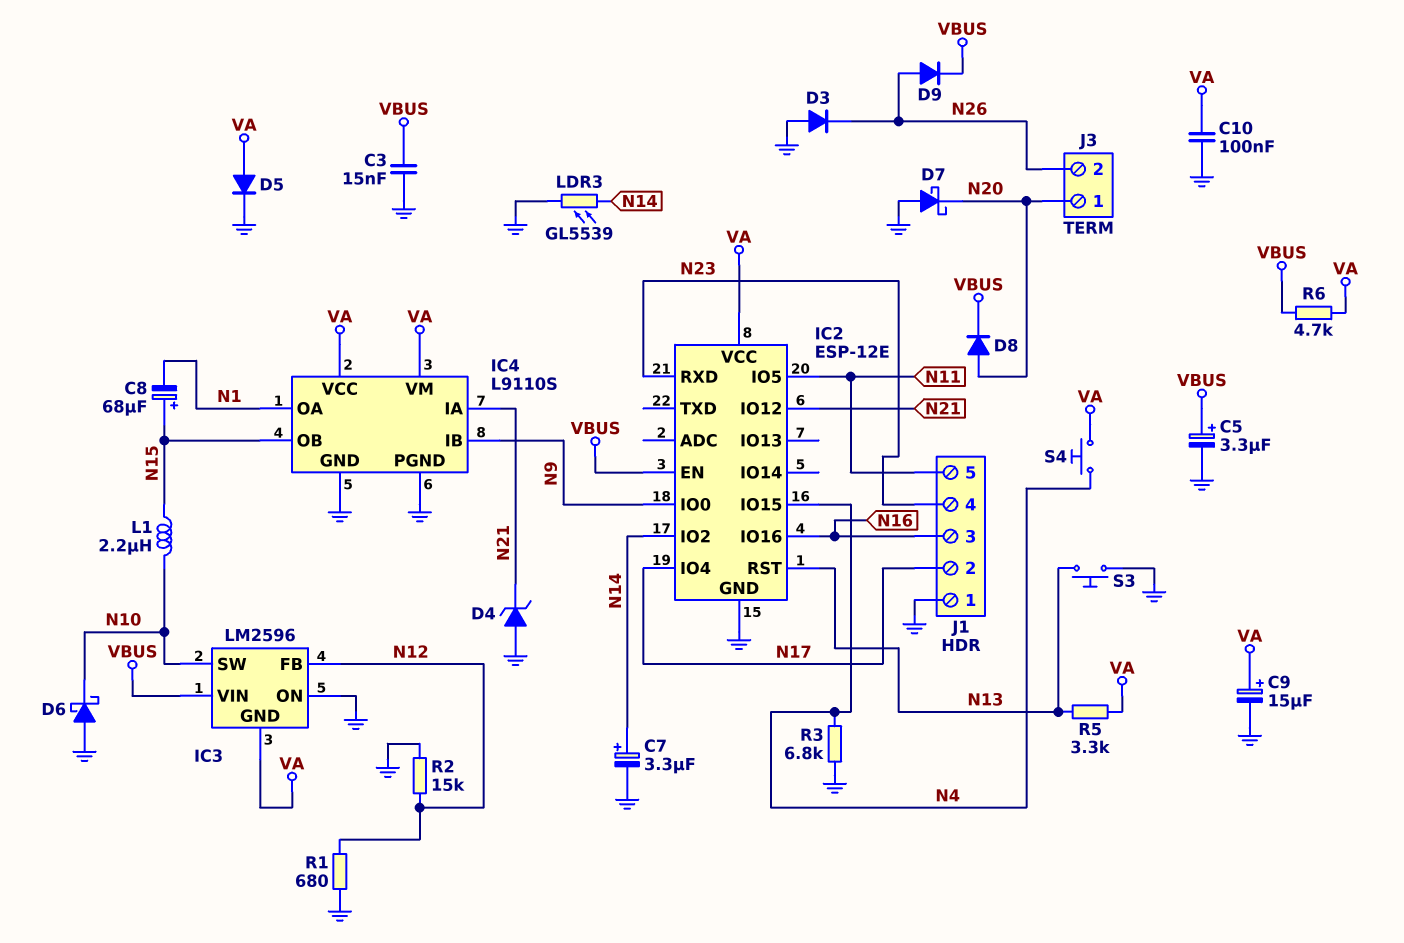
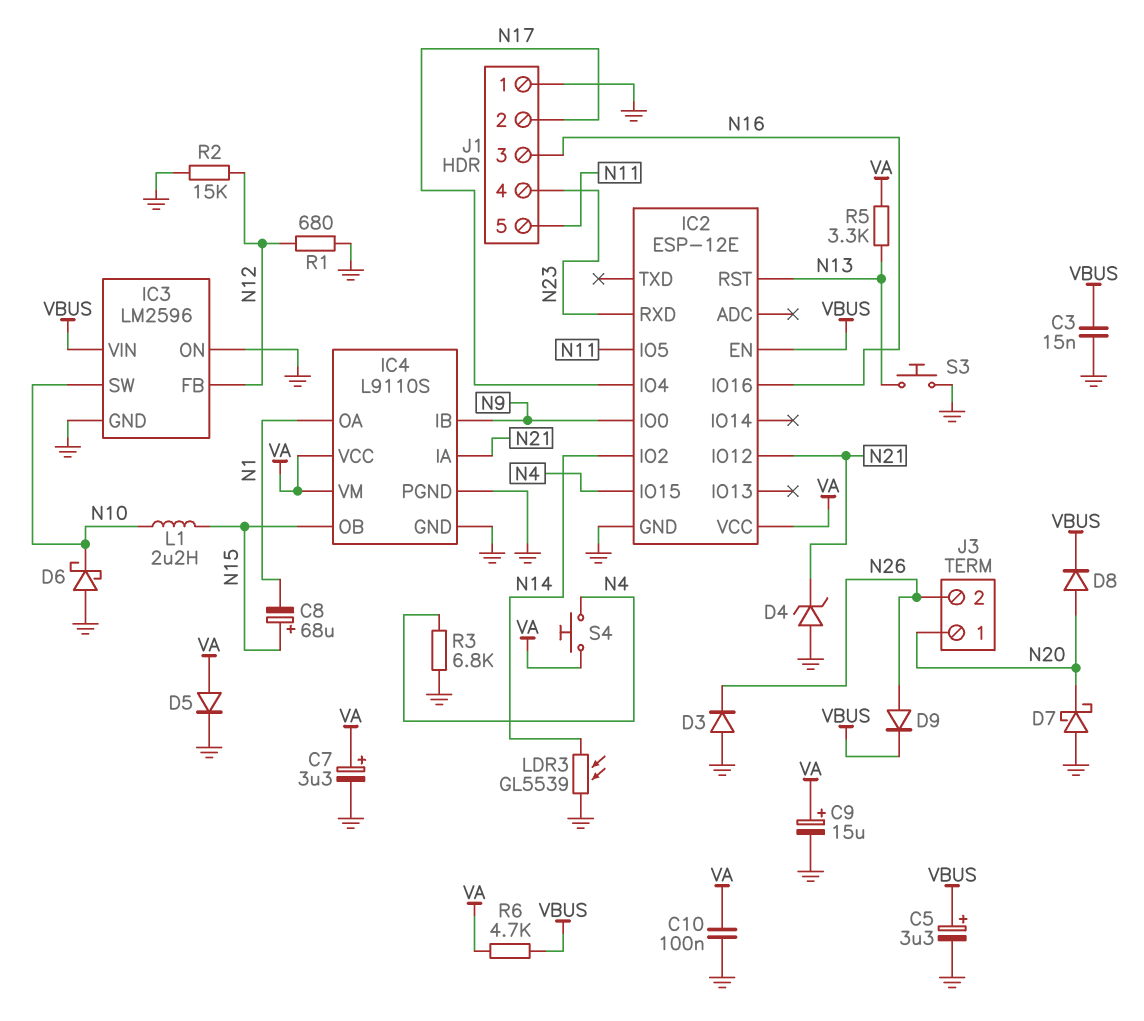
C7: 3.3uF (plus N14, minus GND) -> 3.3uF (plus VA, minus GND)
IC3 pin GND: VA -> GND

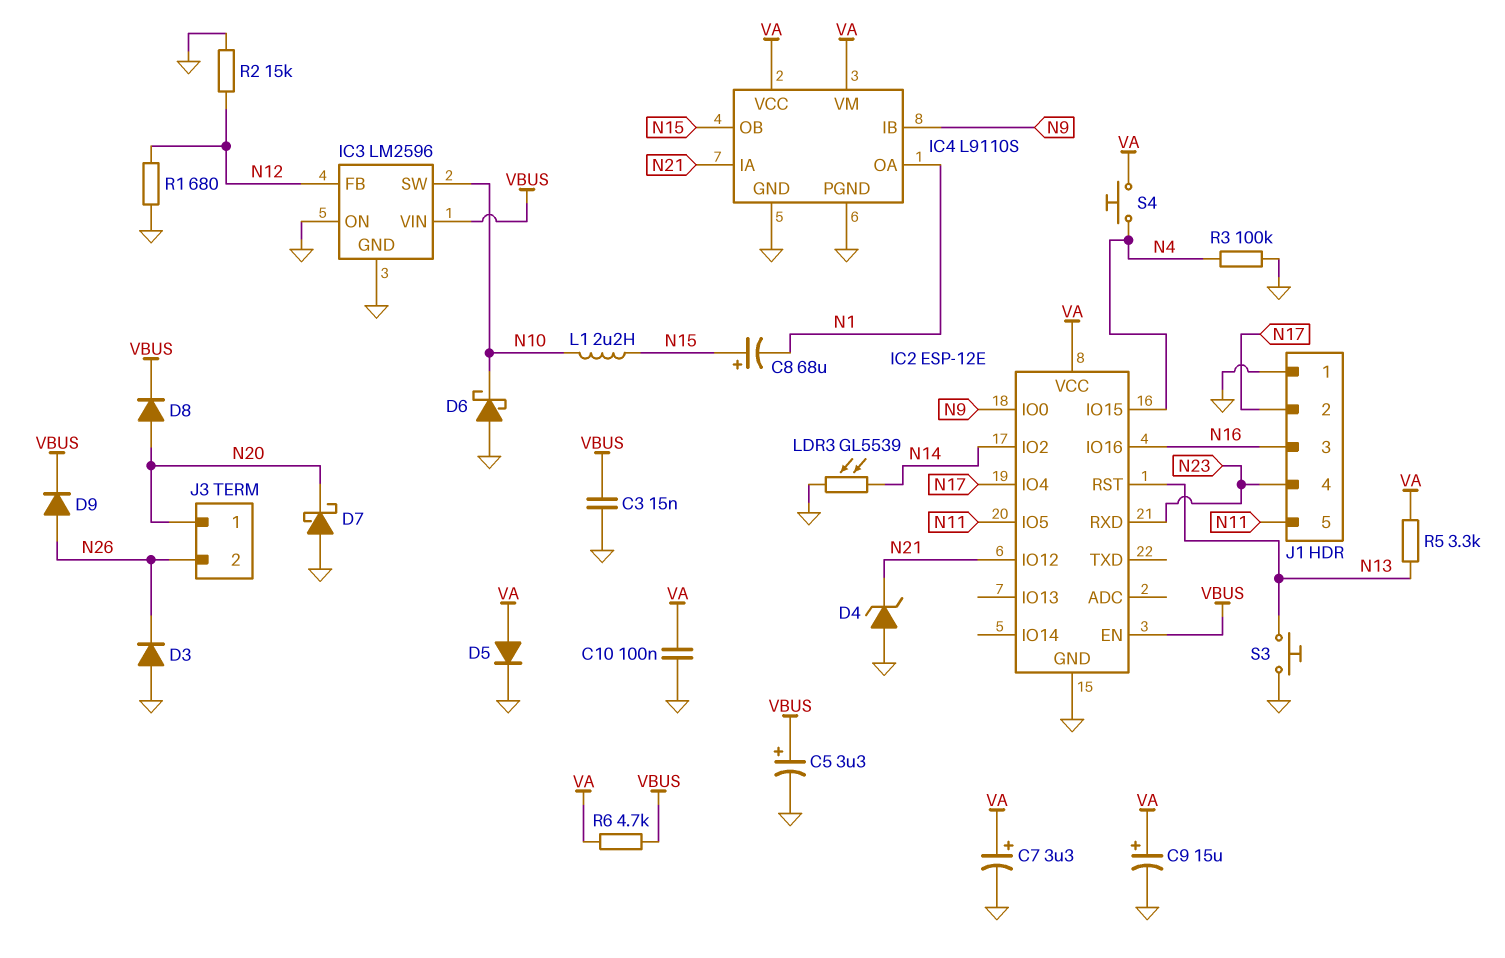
R3: 6.8k (GND, N4) -> 100k (GND, N4)

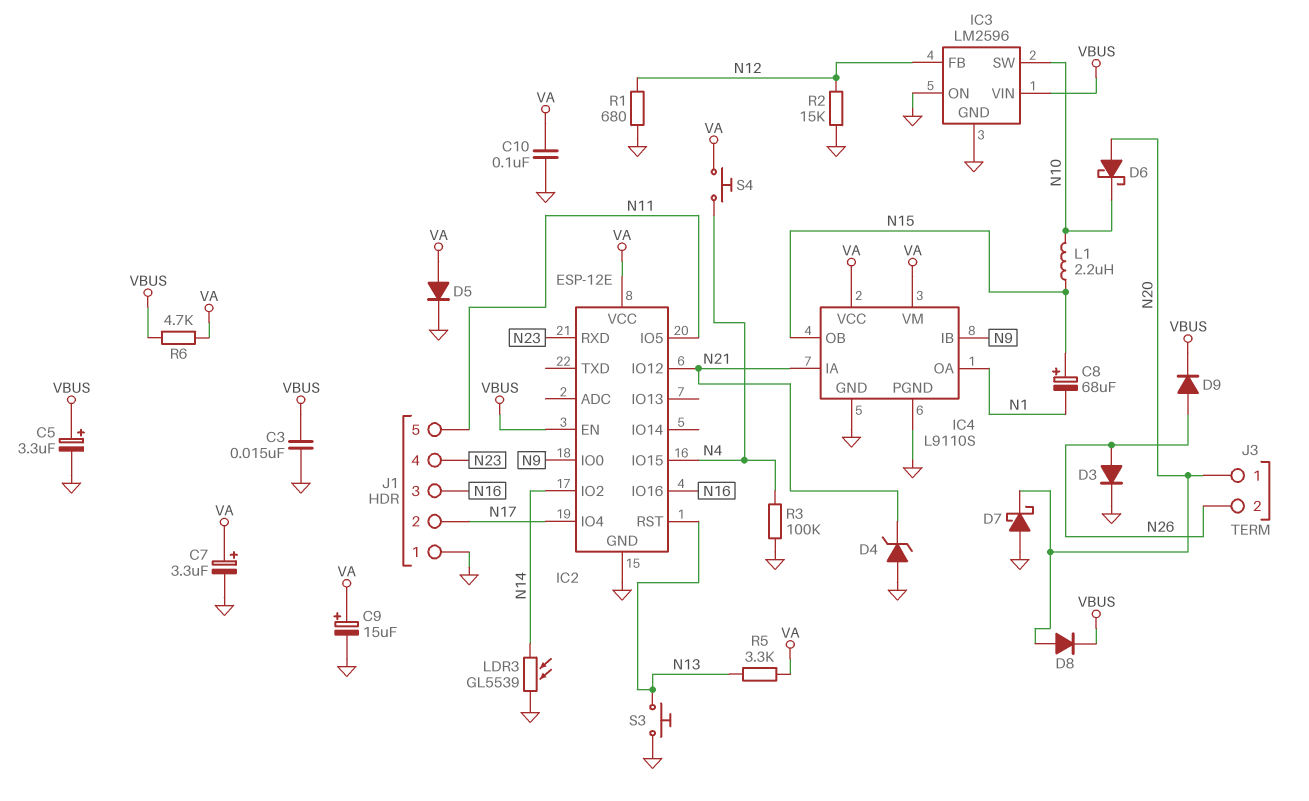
D3: diode (A GND, K N26) -> diode (A N26, K GND)
D6: schottky (A GND, K N10) -> schottky (A N20, K N10)

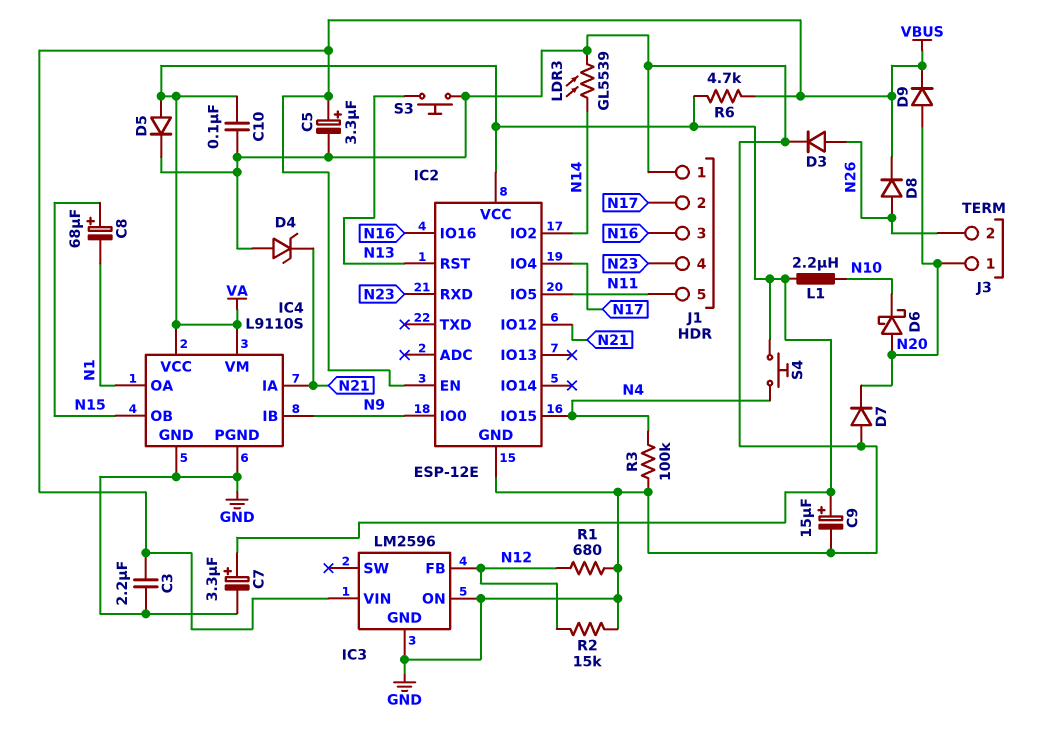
C3: 15nF (GND, VBUS) -> 2.2uF (GND, VBUS)
D7: schottky (A GND, K N20) -> diode (A GND, K N20)
D8: diode (A N20, K VBUS) -> diode (A N26, K VBUS)
D9: diode (A N26, K VBUS) -> diode (A N20, K VBUS)
IC3 pin SW: N10 -> none
L1: 2.2uH (N10, N15) -> 2.2uH (N10, VA)
R5: 3.3k (N13, VA) -> none

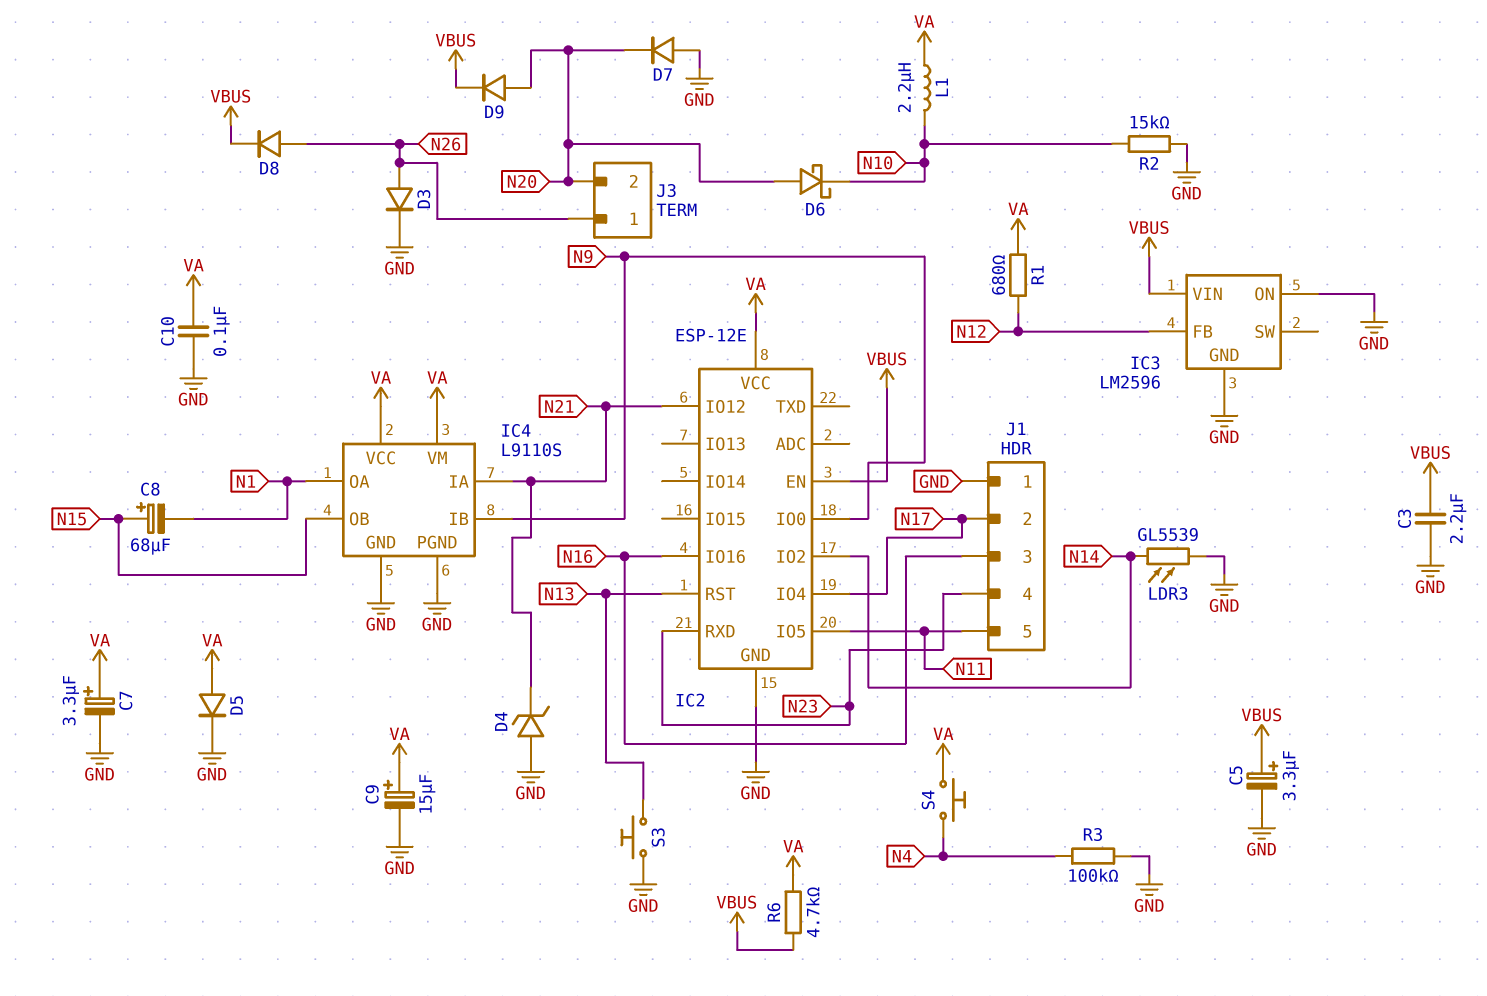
IC2 pin IO15: N4 -> none
J3 pin 1: N20 -> N26
J3 pin 2: N26 -> N20
R1: 680 (GND, N12) -> 680 (N12, VA)
R2: 15k (GND, N12) -> 15k (GND, N10)

